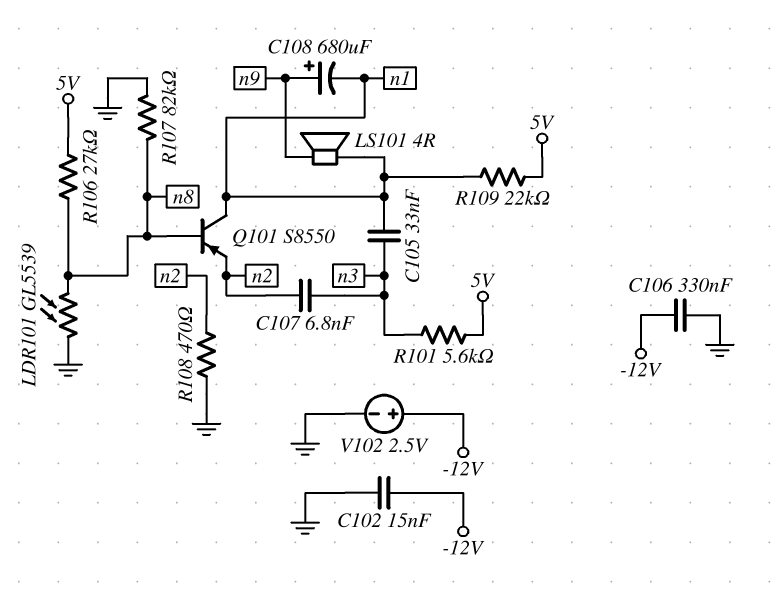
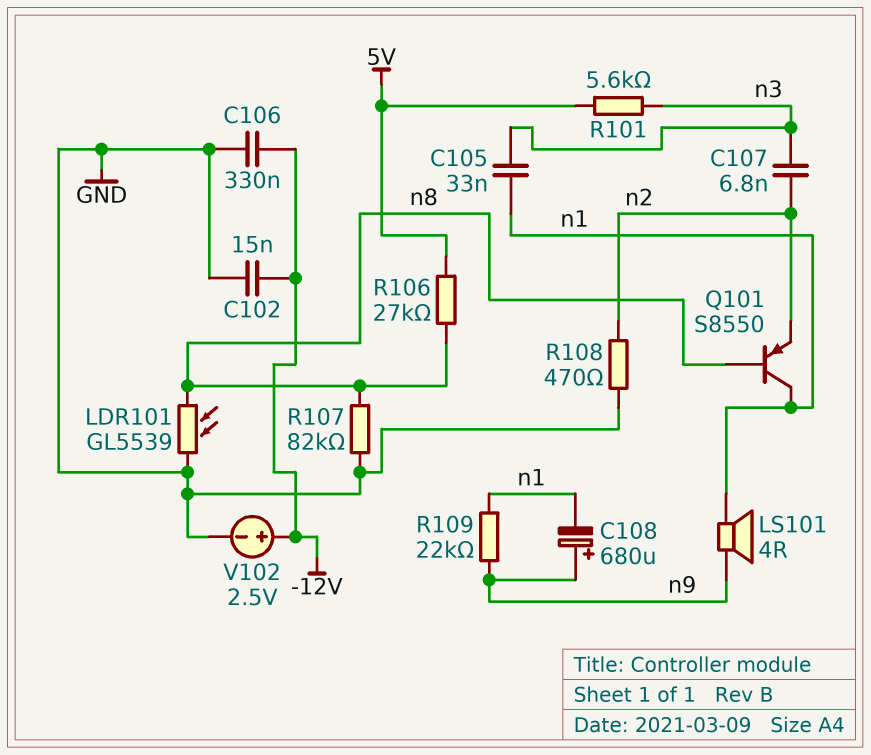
R109: 22k (5V, n1) -> 22k (n1, n9)

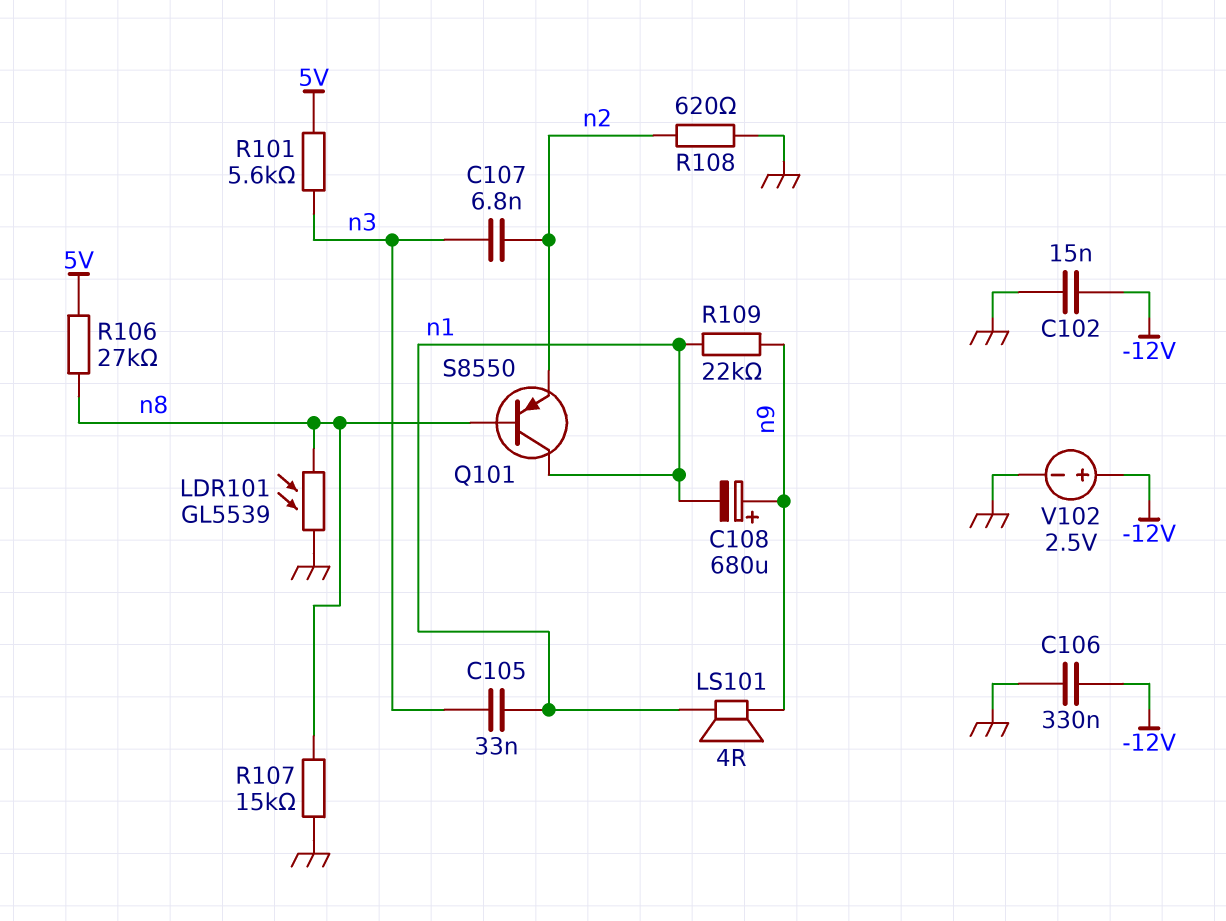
R107: 82k (GND, n8) -> 15k (GND, n8)
R108: 470 (GND, n2) -> 620 (GND, n2)

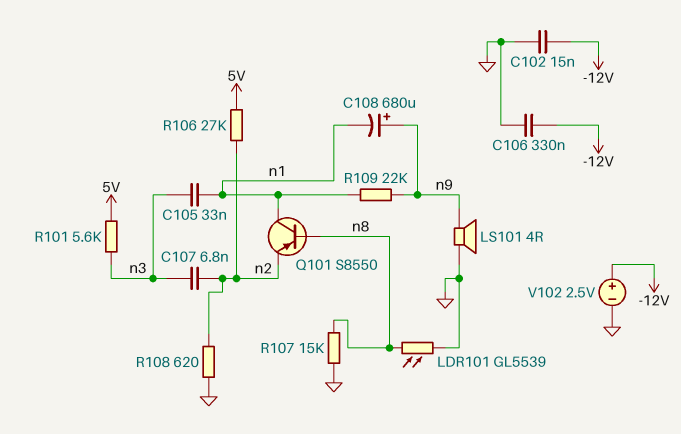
LS101: speaker 4R (n1, n9) -> speaker 4R (GND, n9)
R106: 27k (5V, n8) -> 27k (5V, n2)

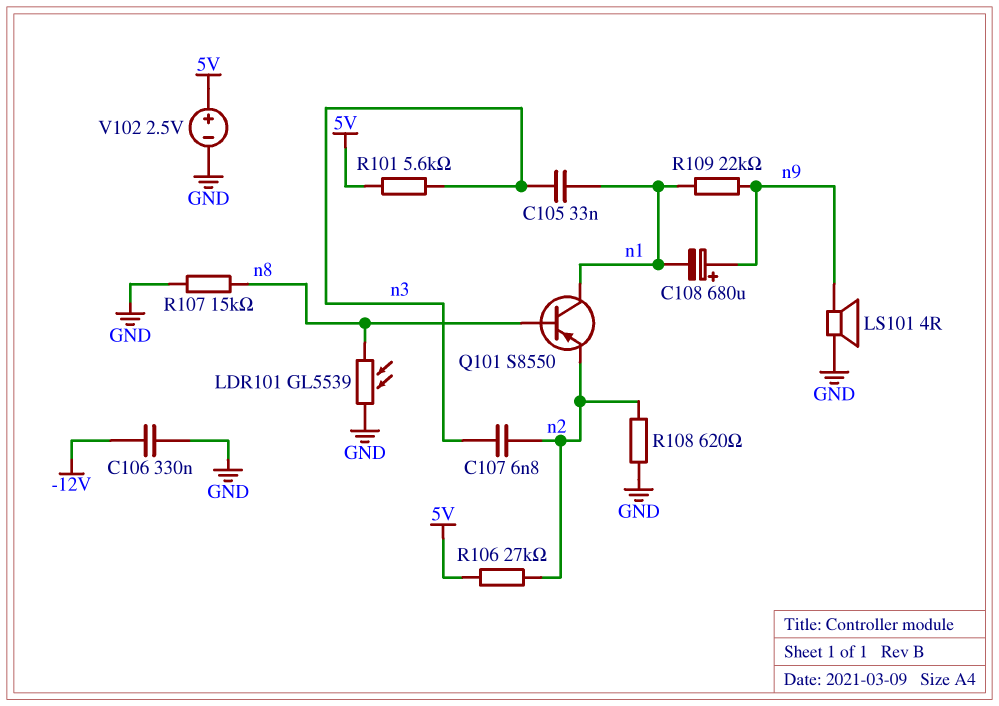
C102: 15nF (-12V, GND) -> none
V102: 2.5V (plus -12V, minus GND) -> 2.5V (plus 5V, minus GND)

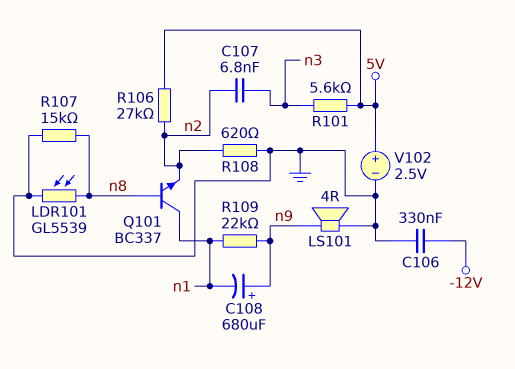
C105: 33nF (n1, n3) -> none
Q101: PNP S8550 (B n8, C n1, E n2) -> NPN BC337 (B n8, C n1, E n2)

